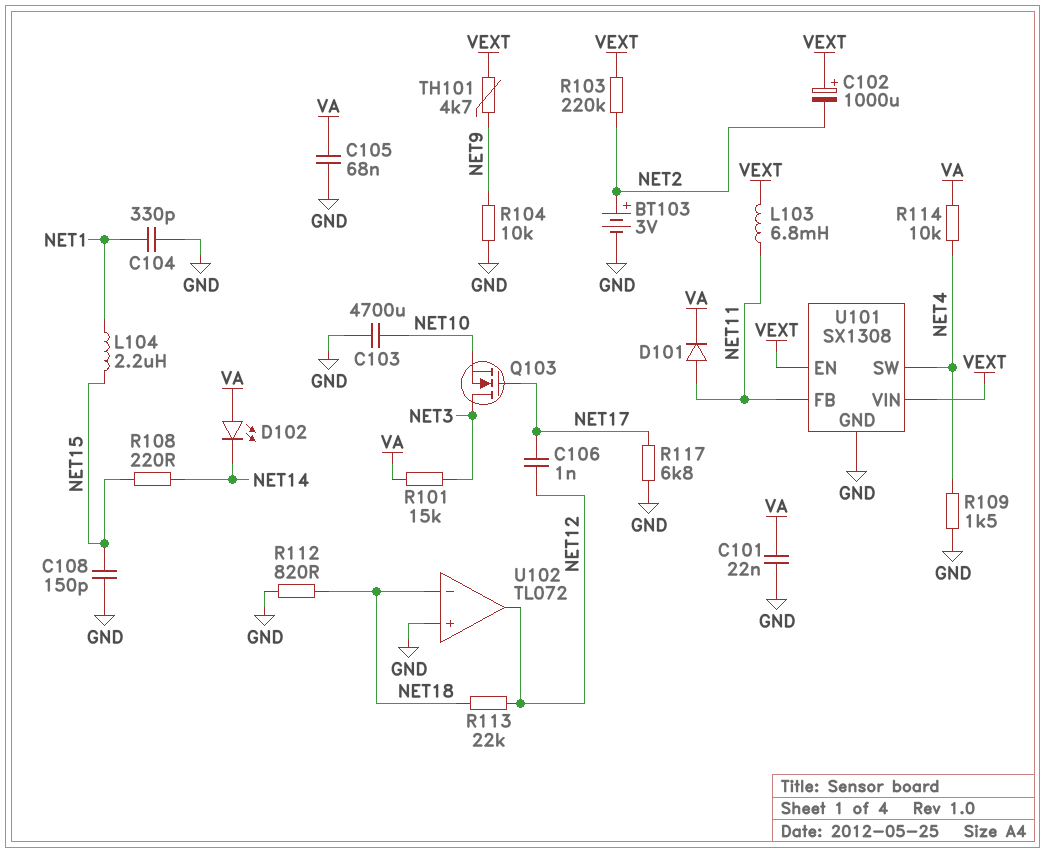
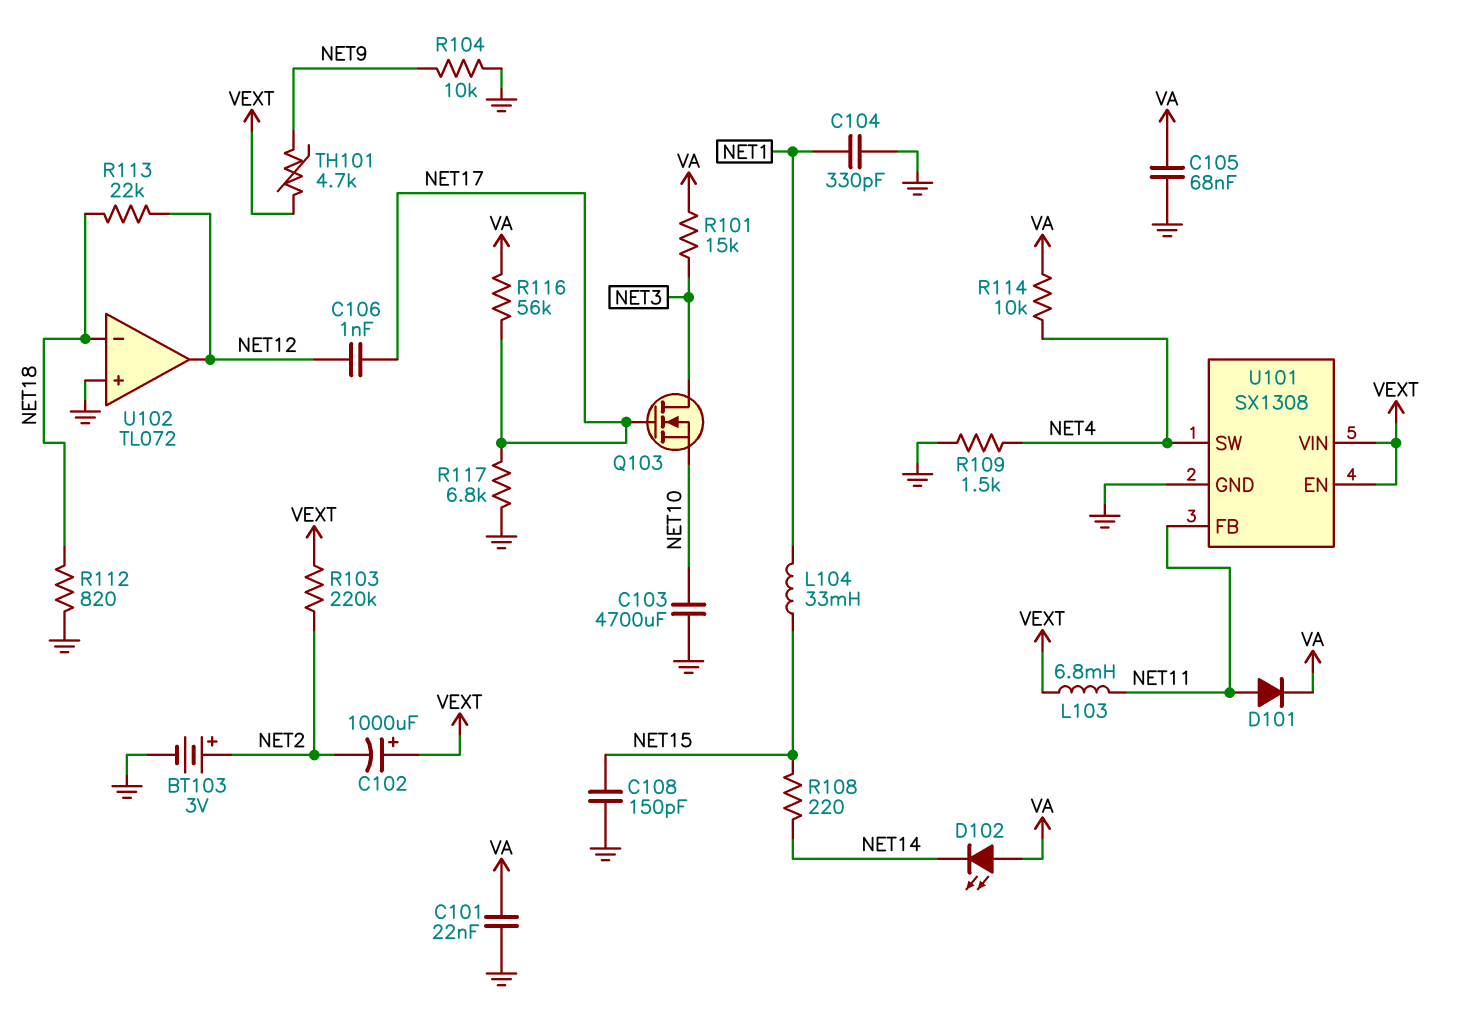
L104: 2.2uH (NET1, NET15) -> 33mH (NET1, NET15)
R116: none -> 56k (NET17, VA)

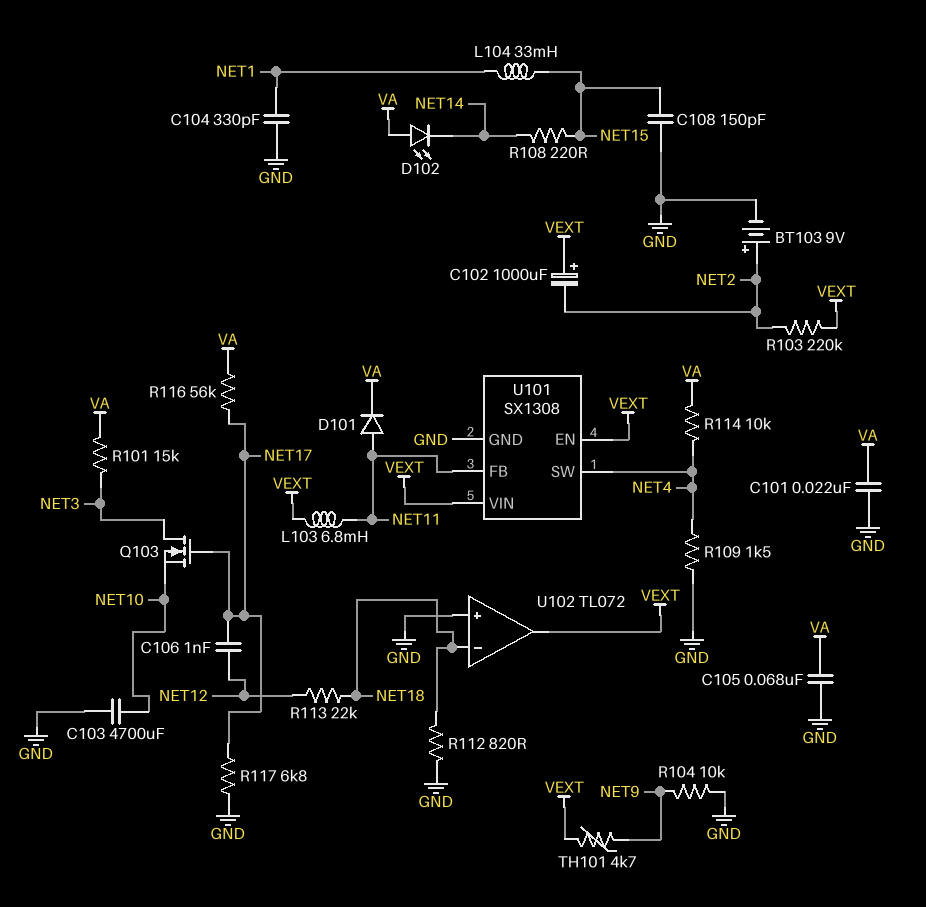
BT103: 3V (plus NET2, minus GND) -> 9V (plus NET2, minus GND)
U102 pin out: NET12 -> VEXT

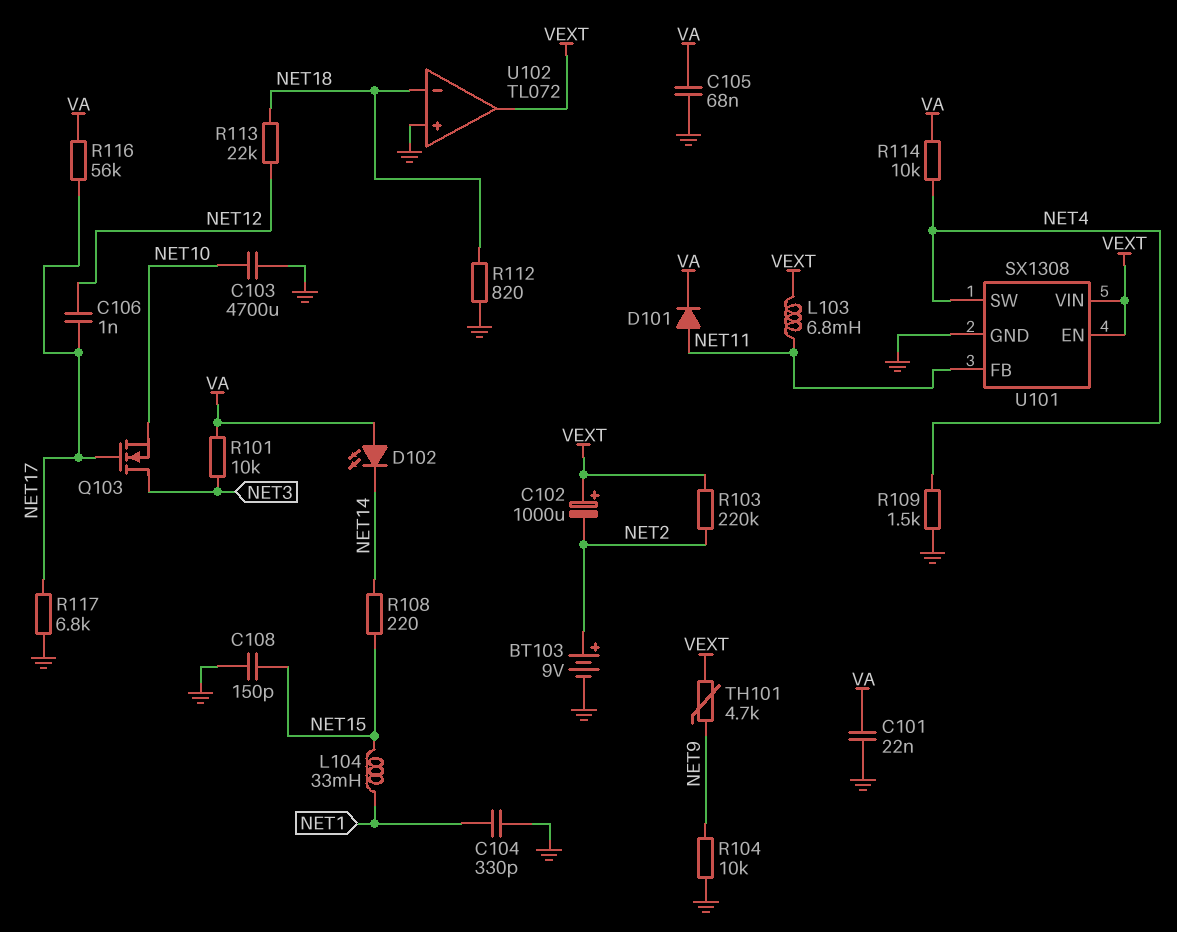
R101: 15k (NET3, VA) -> 10k (NET3, VA)

